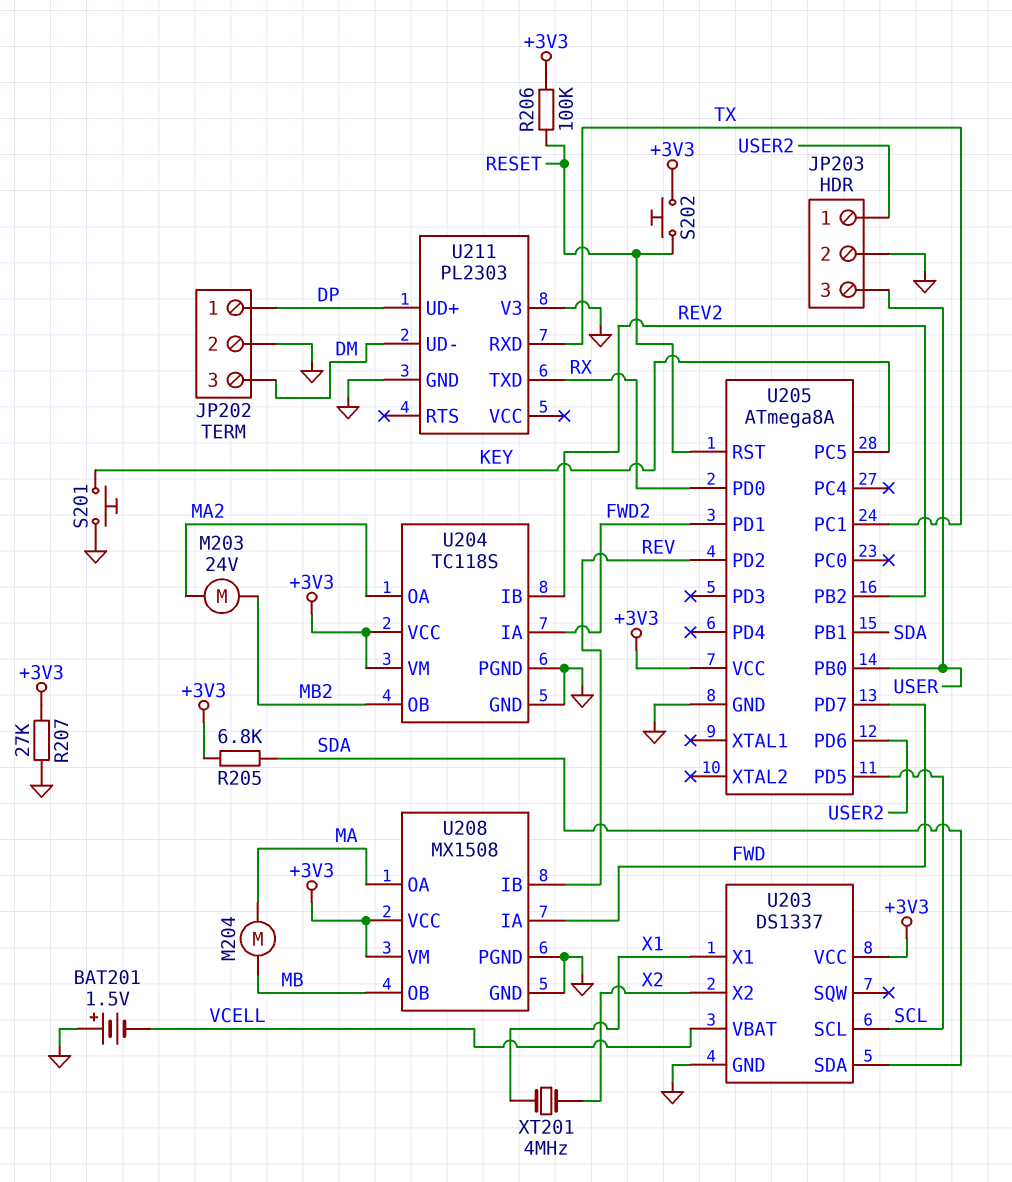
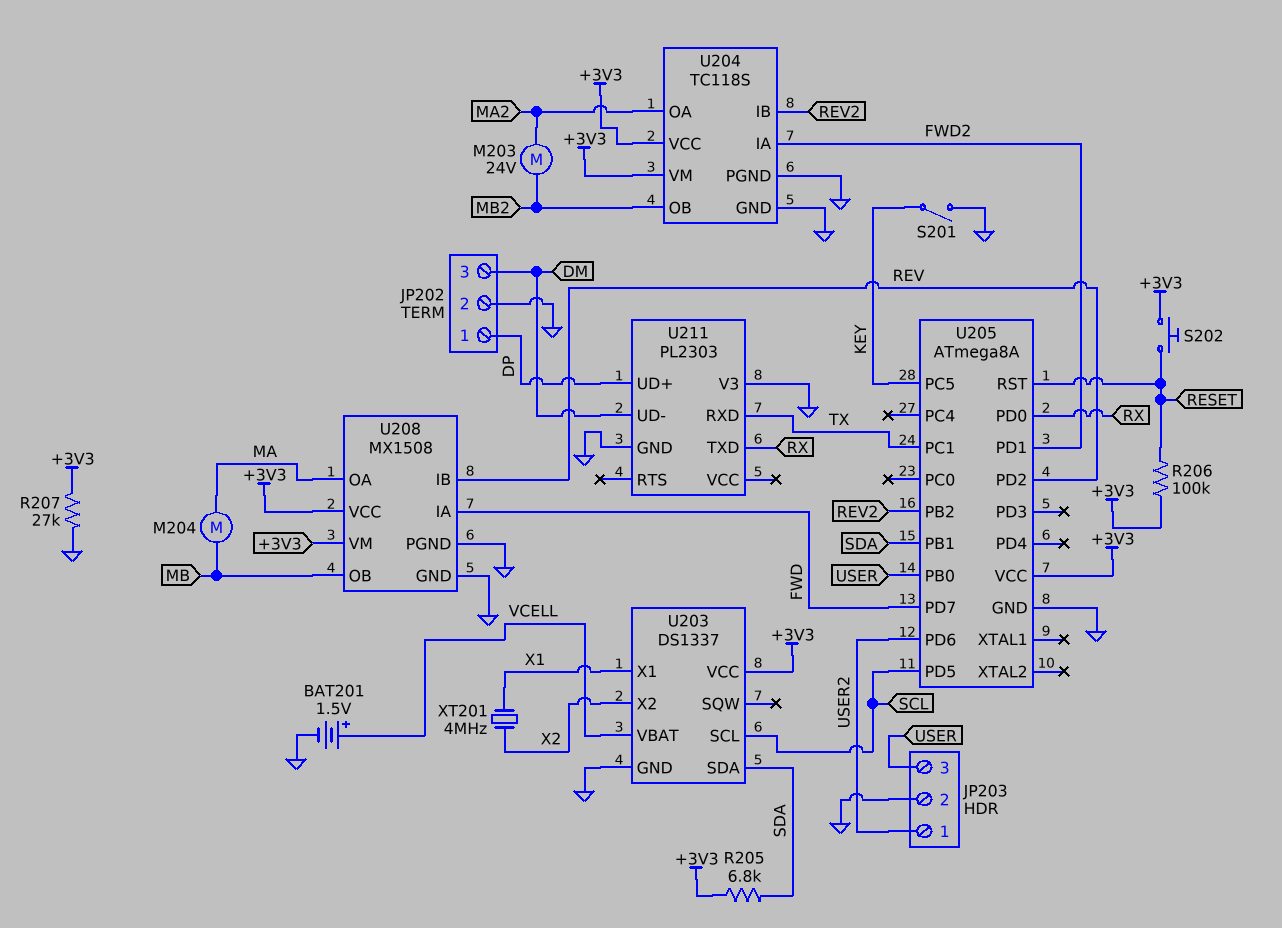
BAT201: 1.5V (plus GND, minus VCELL) -> 1.5V (plus VCELL, minus GND)
S201: button (GND, KEY) -> switch (GND, KEY)

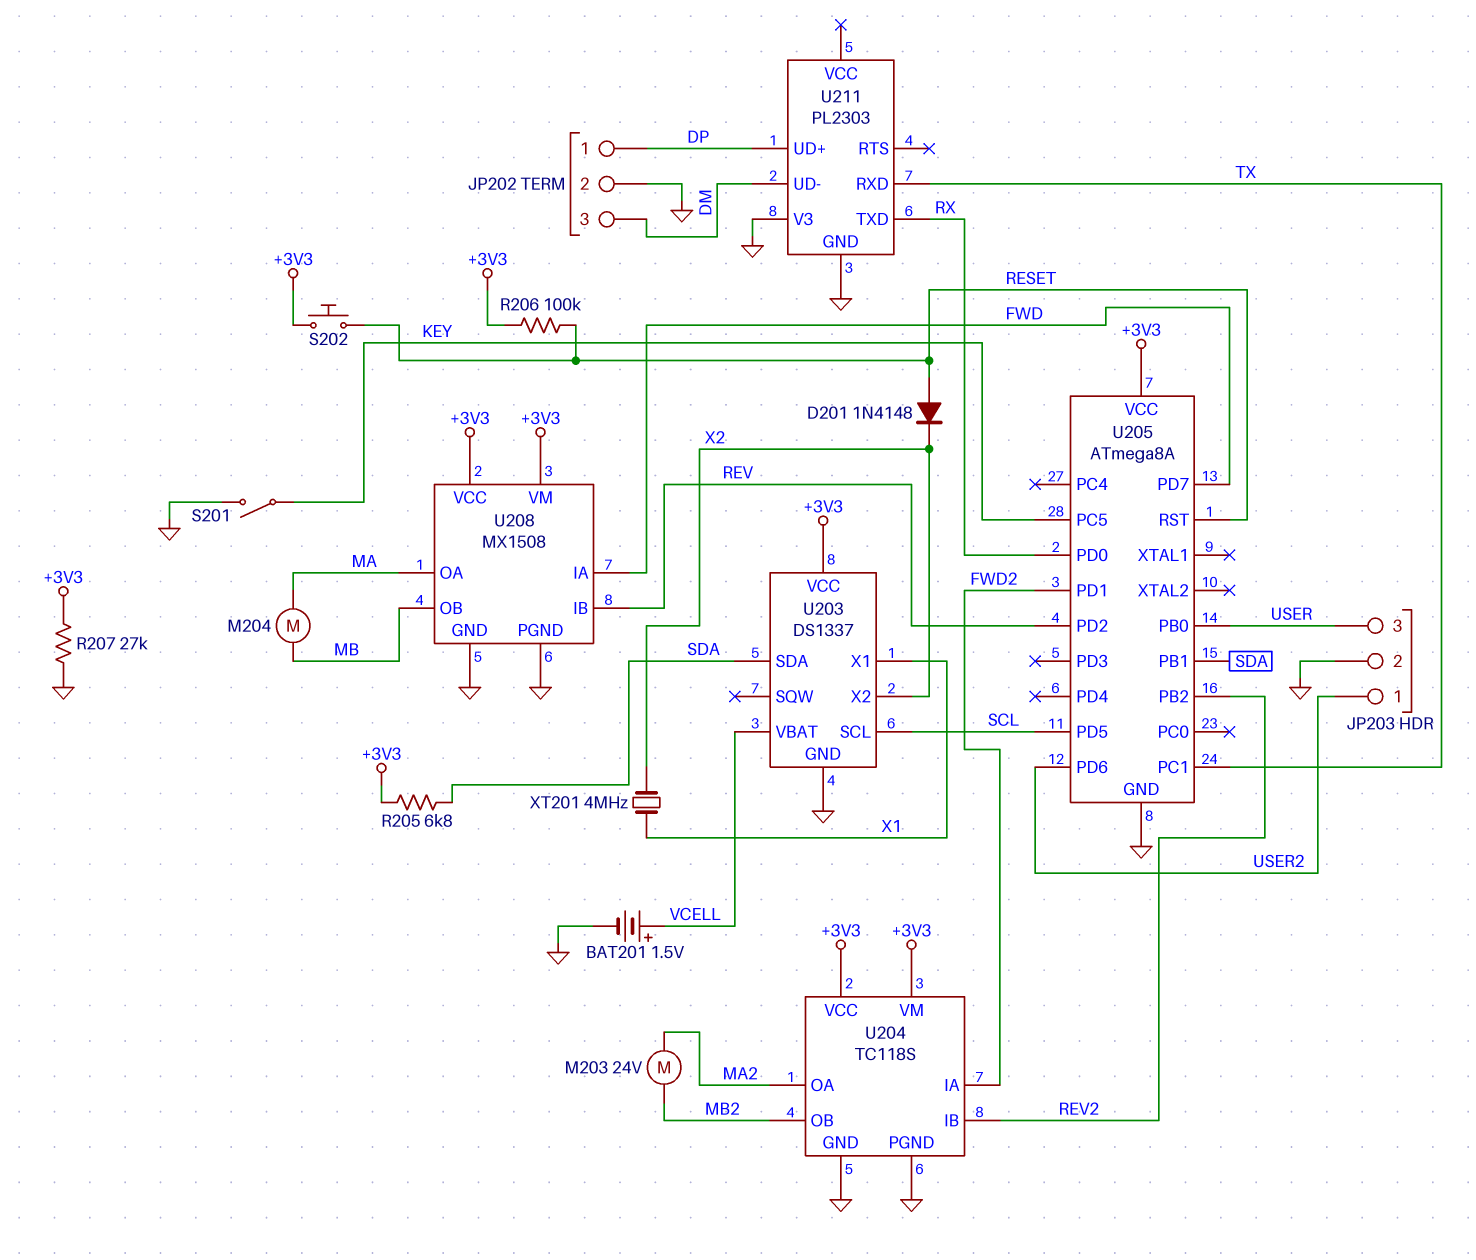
D201: none -> diode 1N4148 (A RESET, K X2)

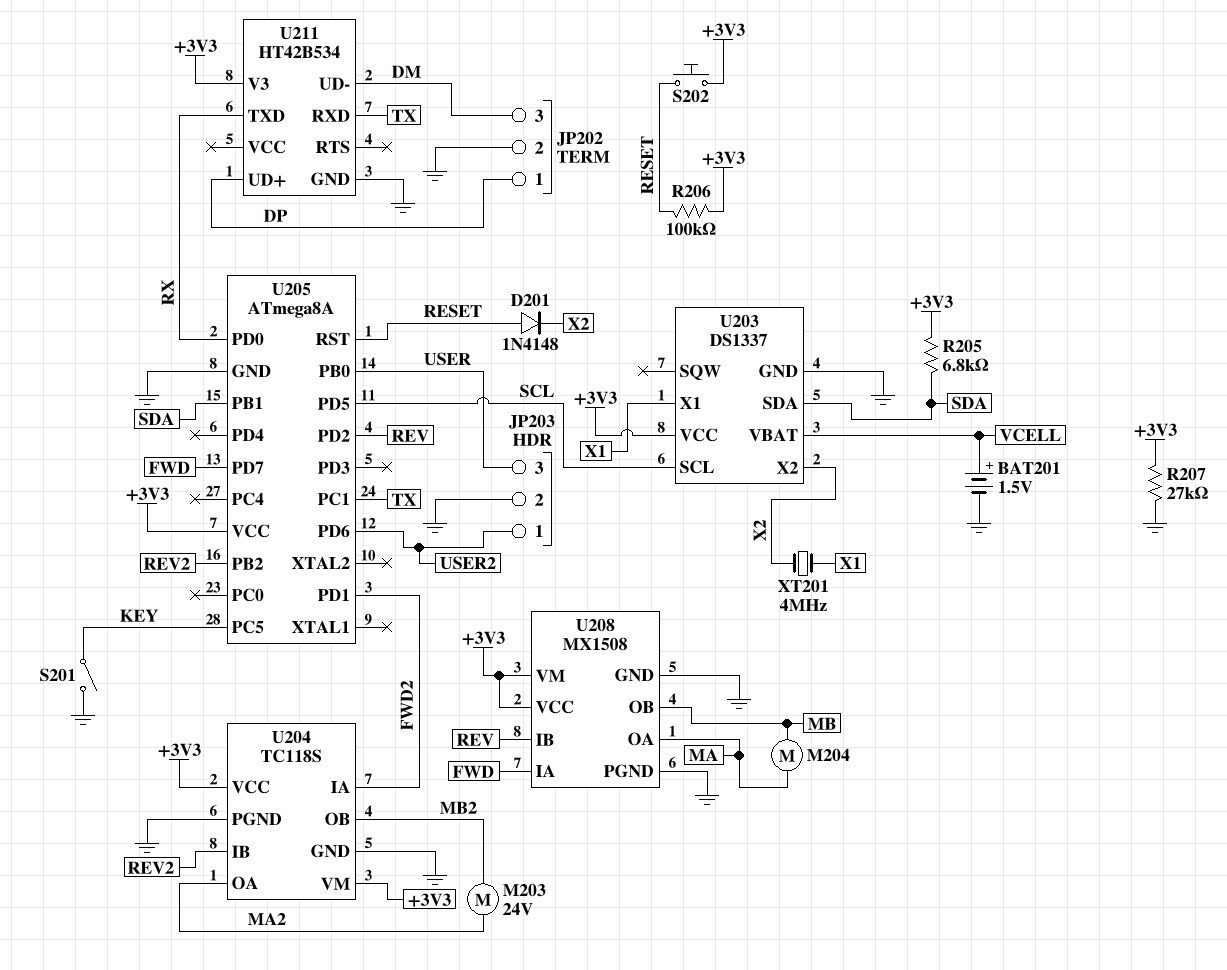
U211: PL2303 -> HT42B534
U211 pin V3: GND -> +3V3

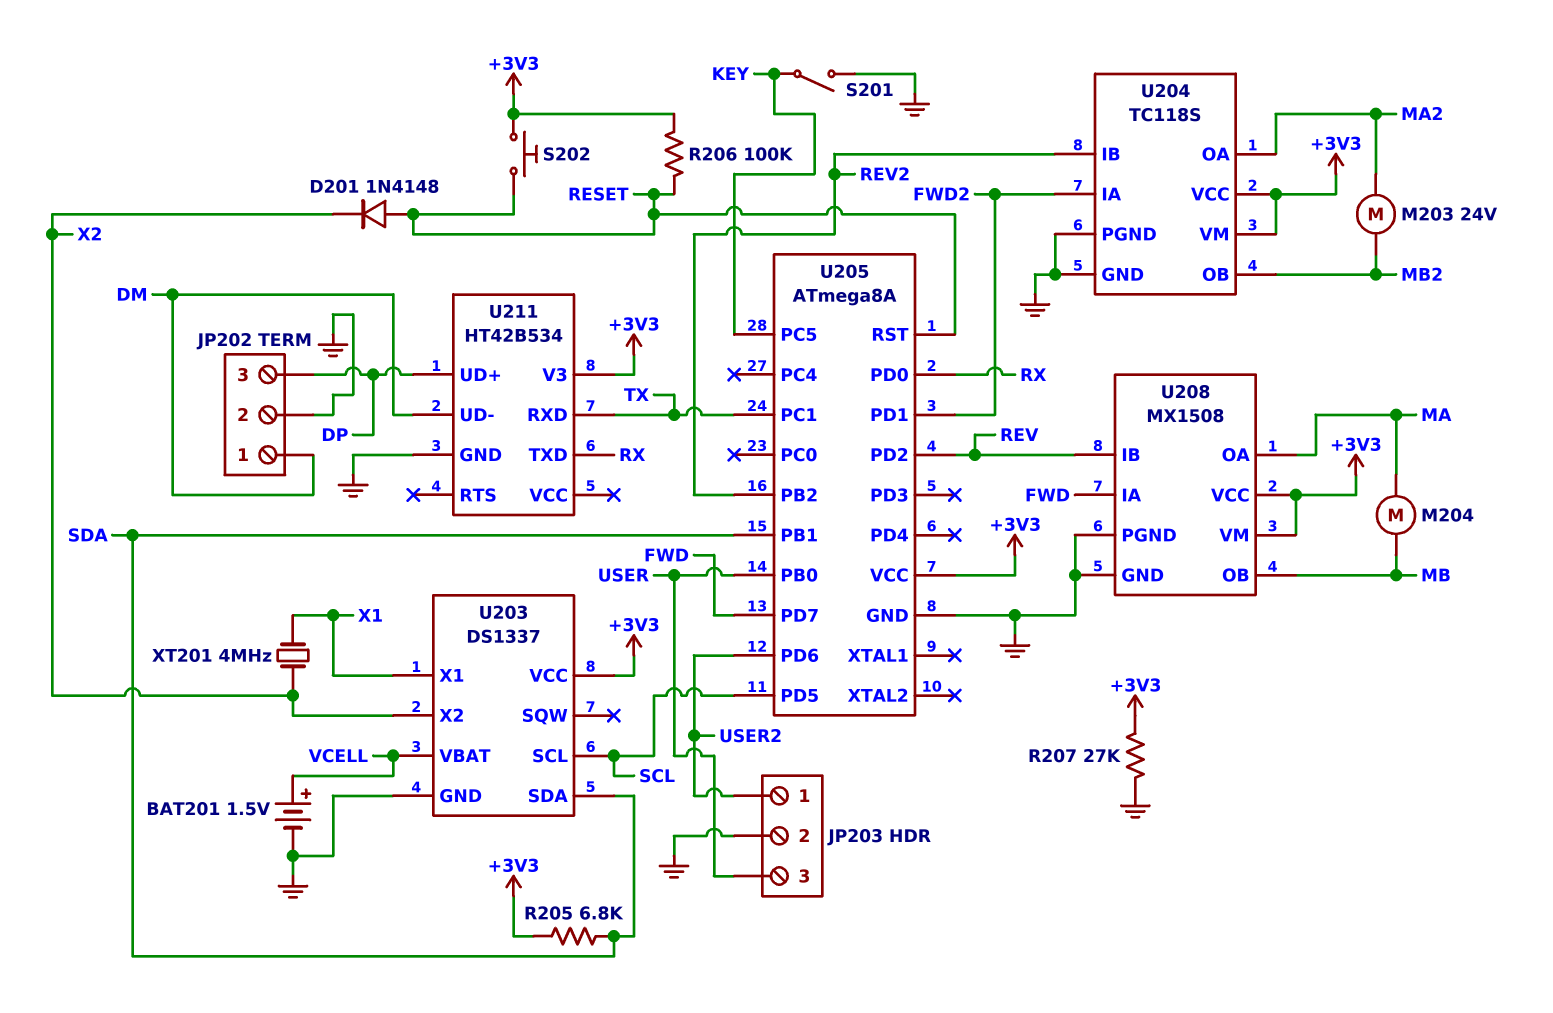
JP202 pin 1: DP -> DM
JP202 pin 3: DM -> DP

